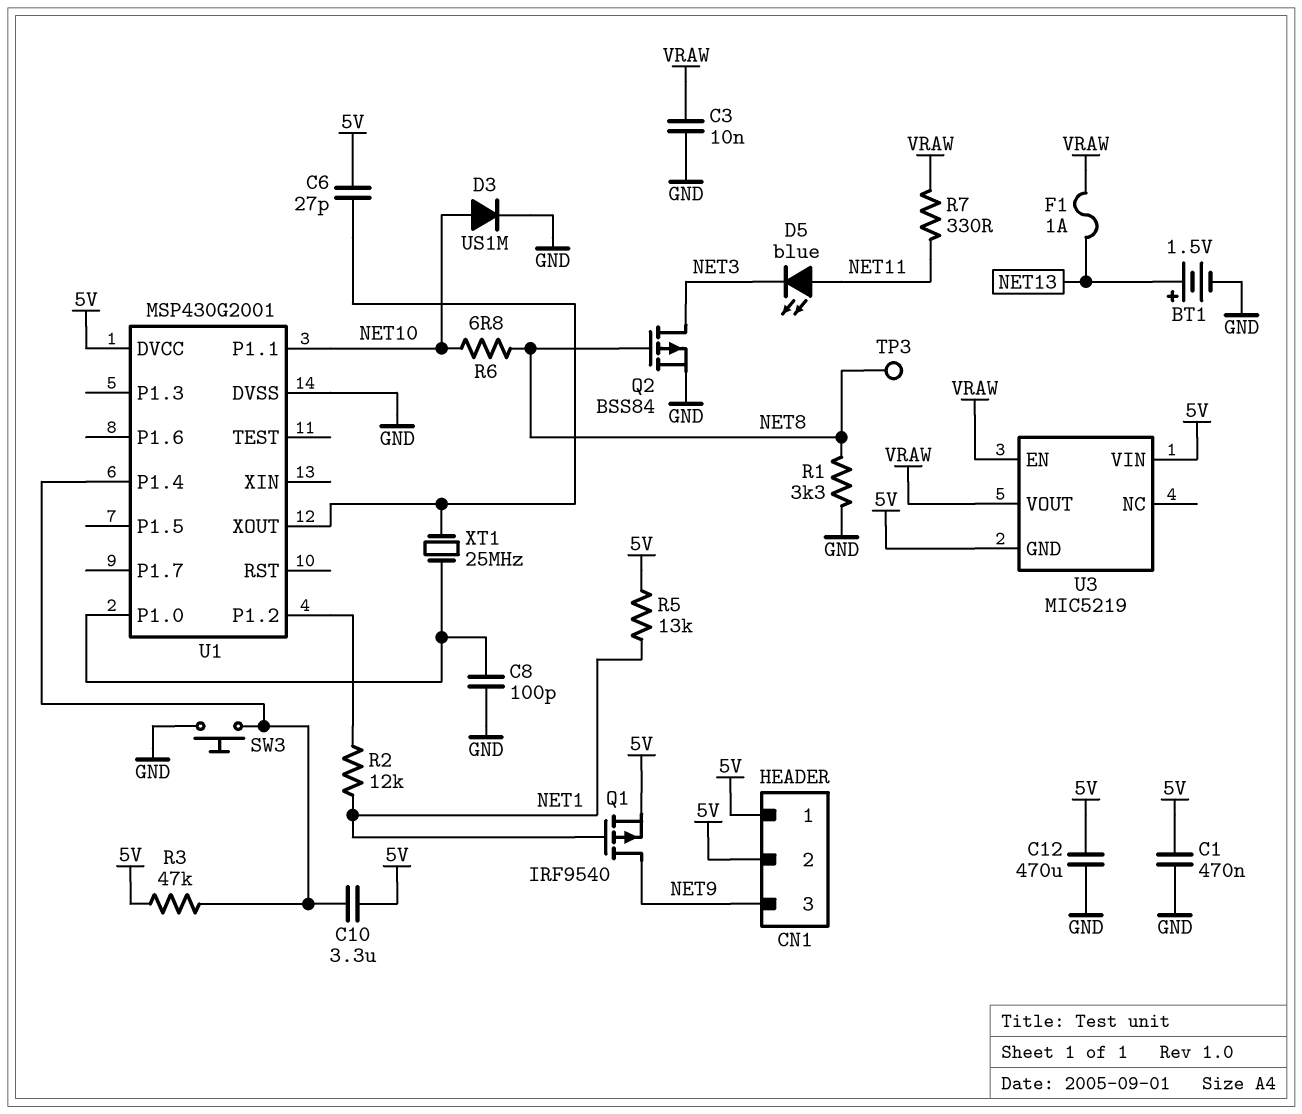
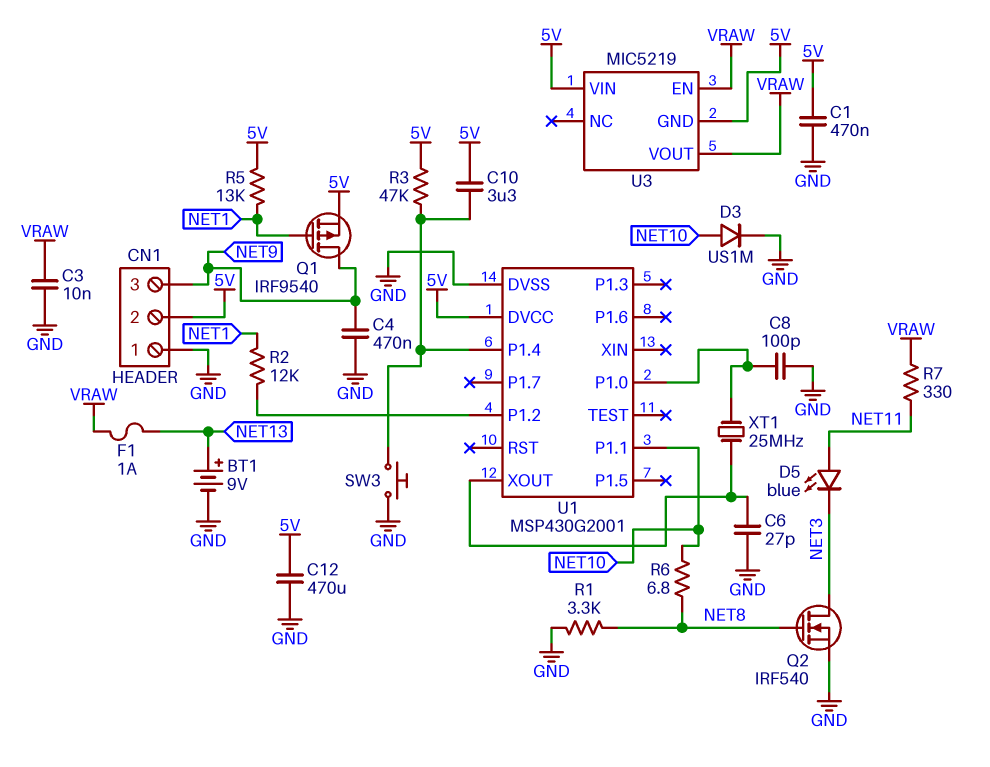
BT1: 1.5V (plus NET13, minus GND) -> 9V (plus NET13, minus GND)
C4: none -> 470nF (GND, NET9)
C6: 27pF (5V, U1/XOUT) -> 27pF (GND, U1/XOUT)
CN1 pin 1: 5V -> GND
Q2: PMOS BSS84 (G NET8, D NET3, S GND) -> NMOS IRF540 (G NET8, D NET3, S GND)
TP3: test point (NET8) -> none

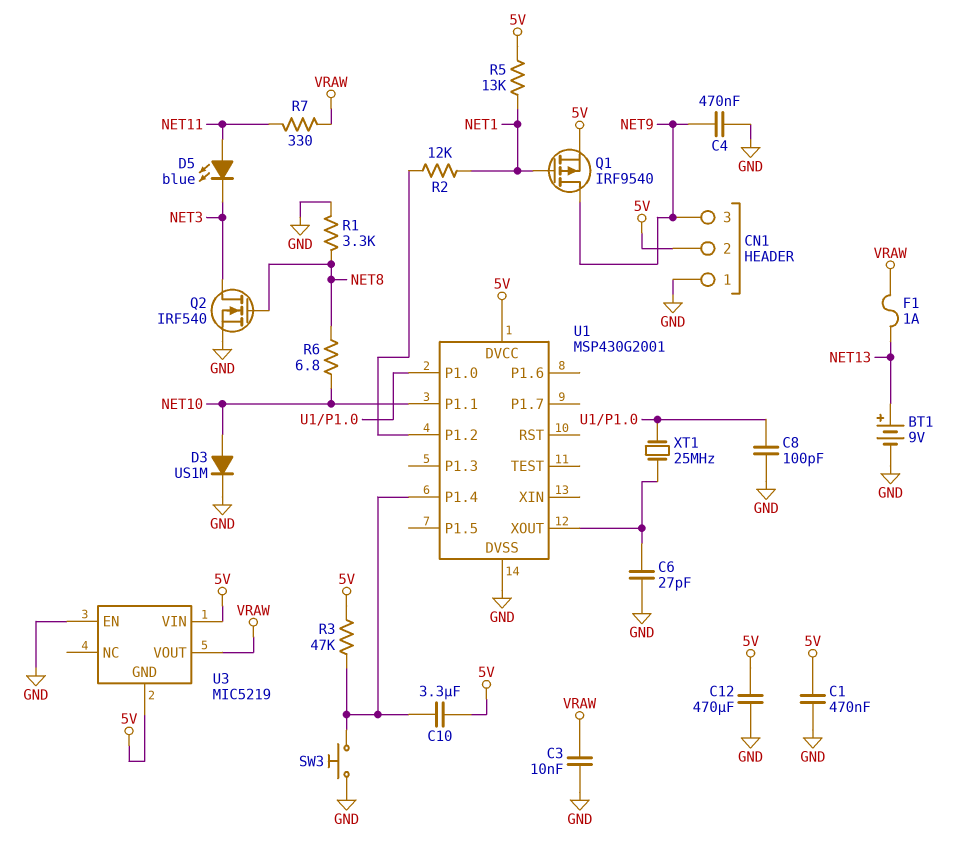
U3 pin EN: VRAW -> GND

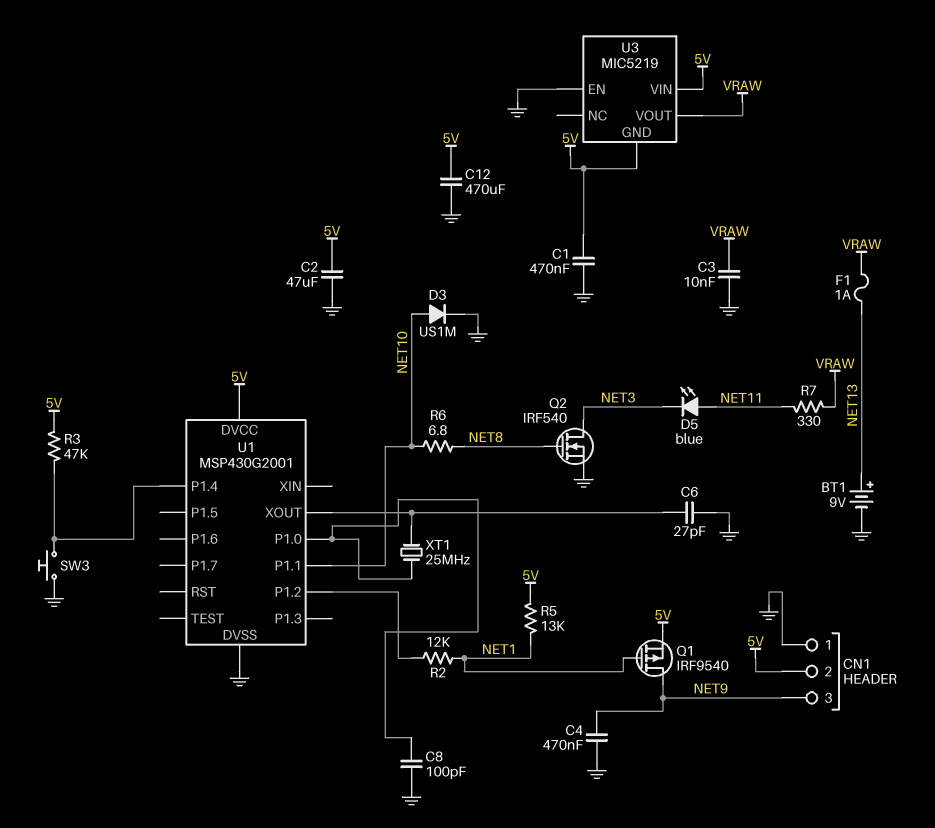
C2: none -> 47uF (5V, GND)
C10: 3.3uF (5V, U1/P1.4) -> none
R1: 3.3k (GND, NET8) -> none

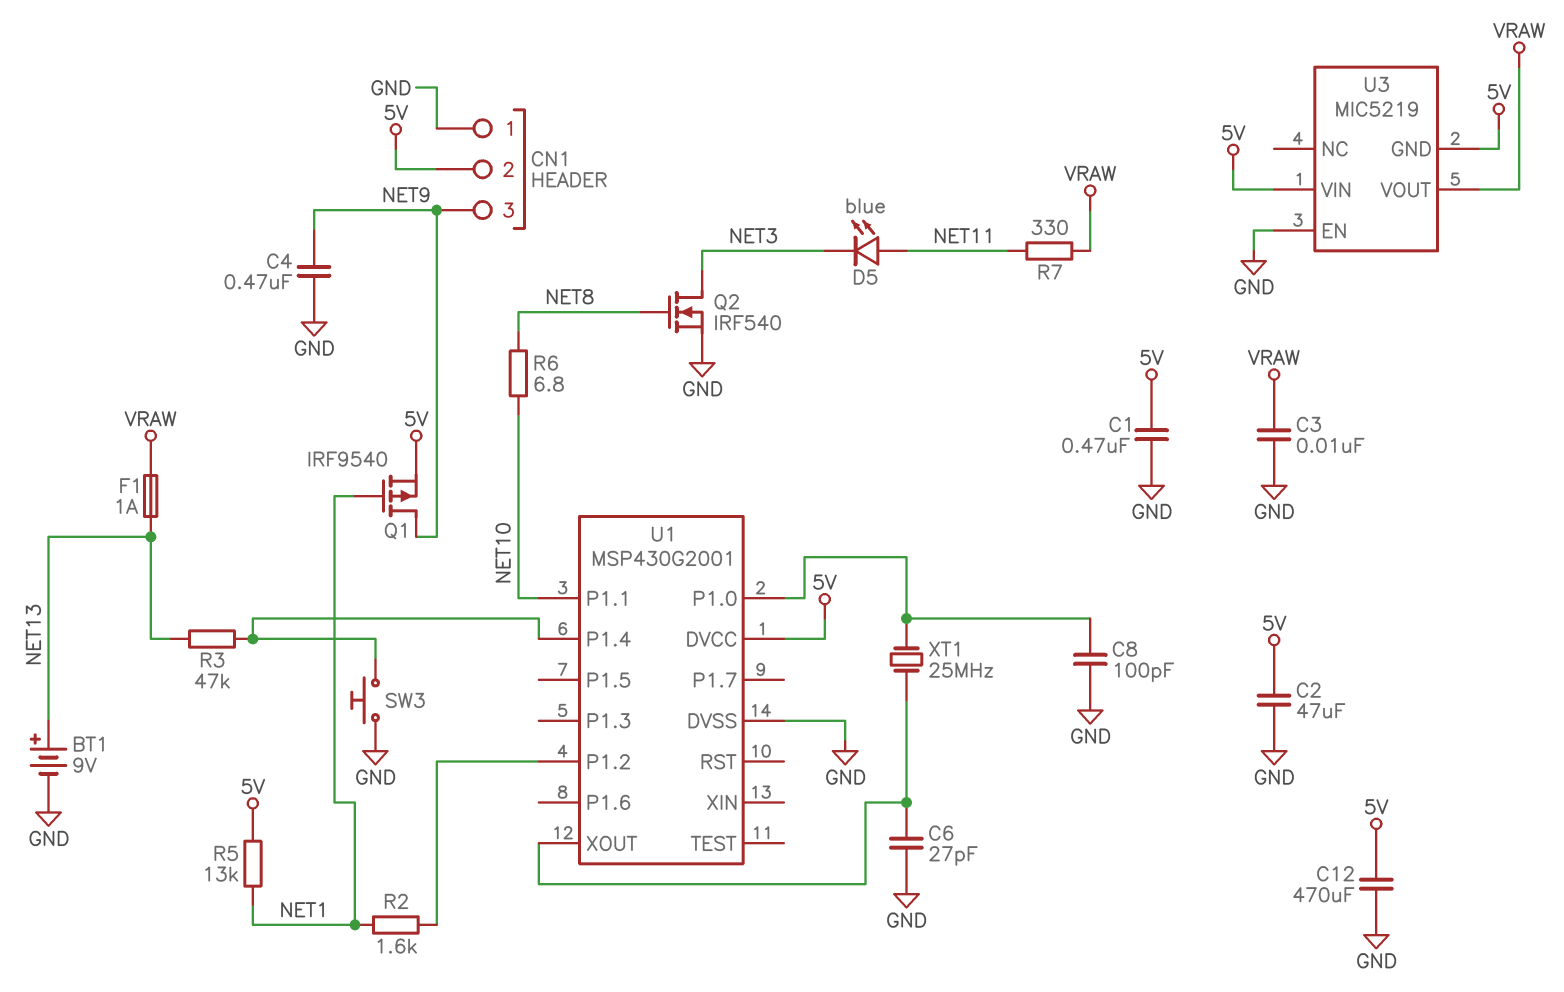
D3: diode US1M (A NET10, K GND) -> none
R2: 12k (NET1, U1/P1.2) -> 1.6k (NET1, U1/P1.2)
R3: 47k (5V, U1/P1.4) -> 47k (NET13, U1/P1.4)

